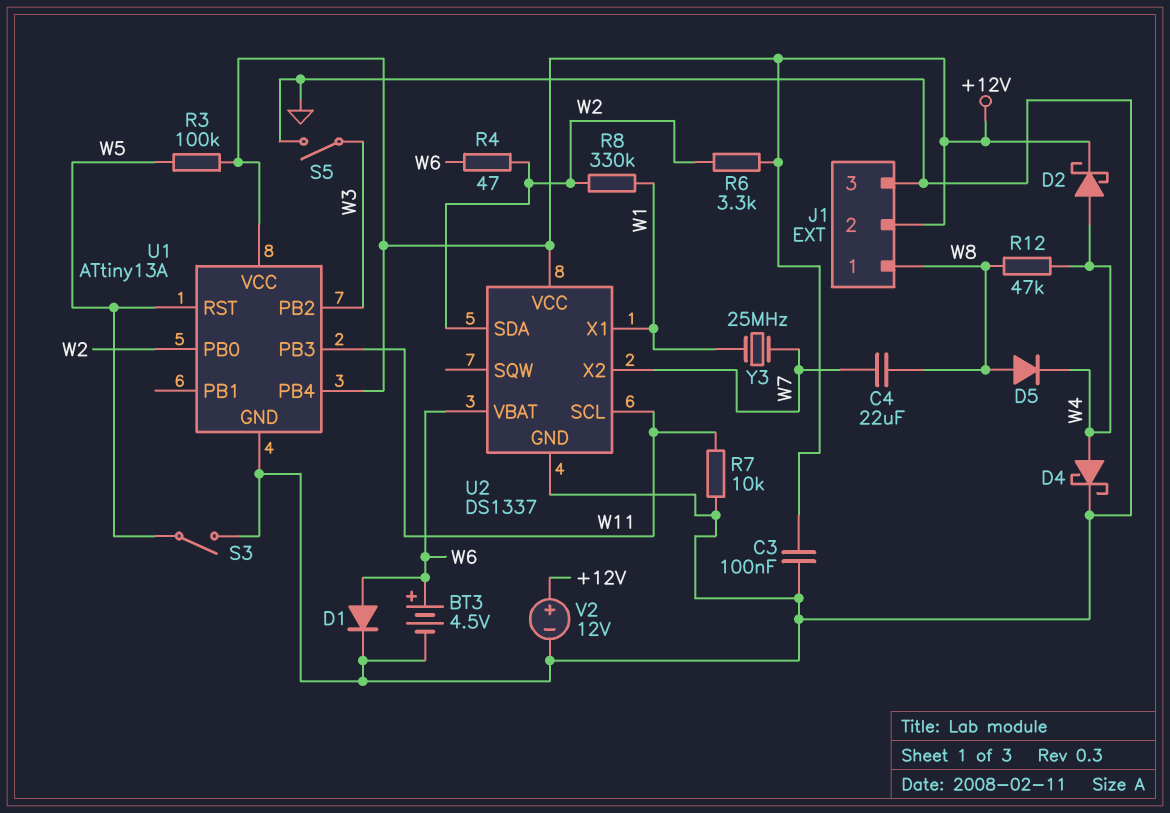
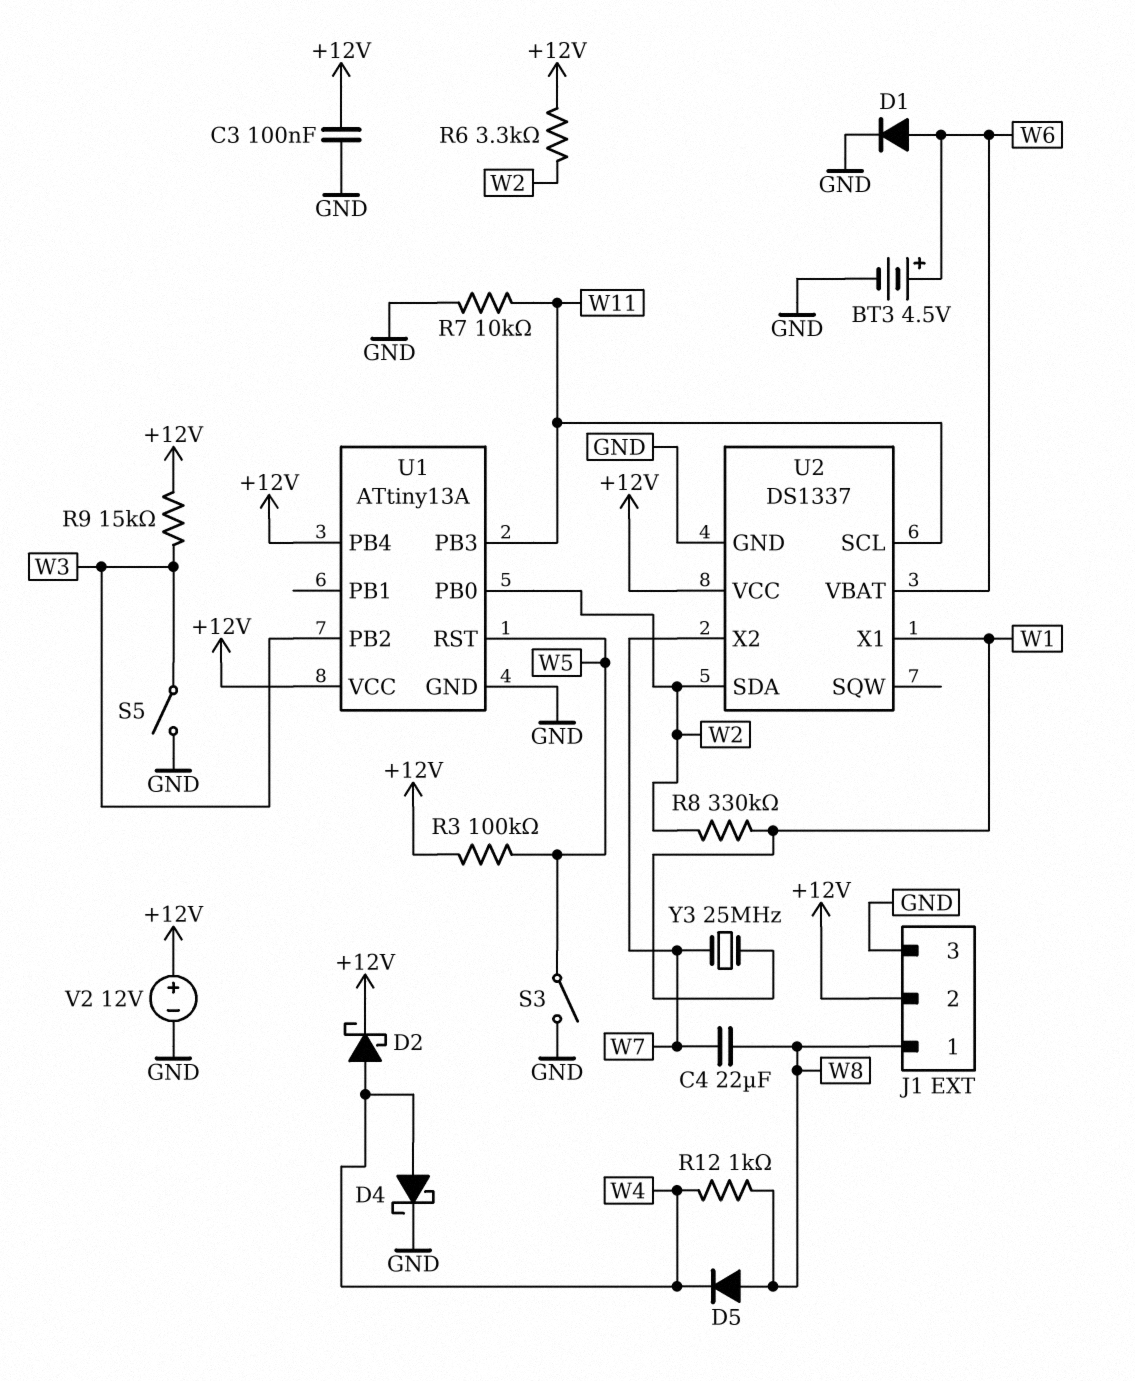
R4: 47 (W2, W6) -> none
R9: none -> 15k (+12V, W3)
R12: 47k (W4, W8) -> 1k (W4, W8)

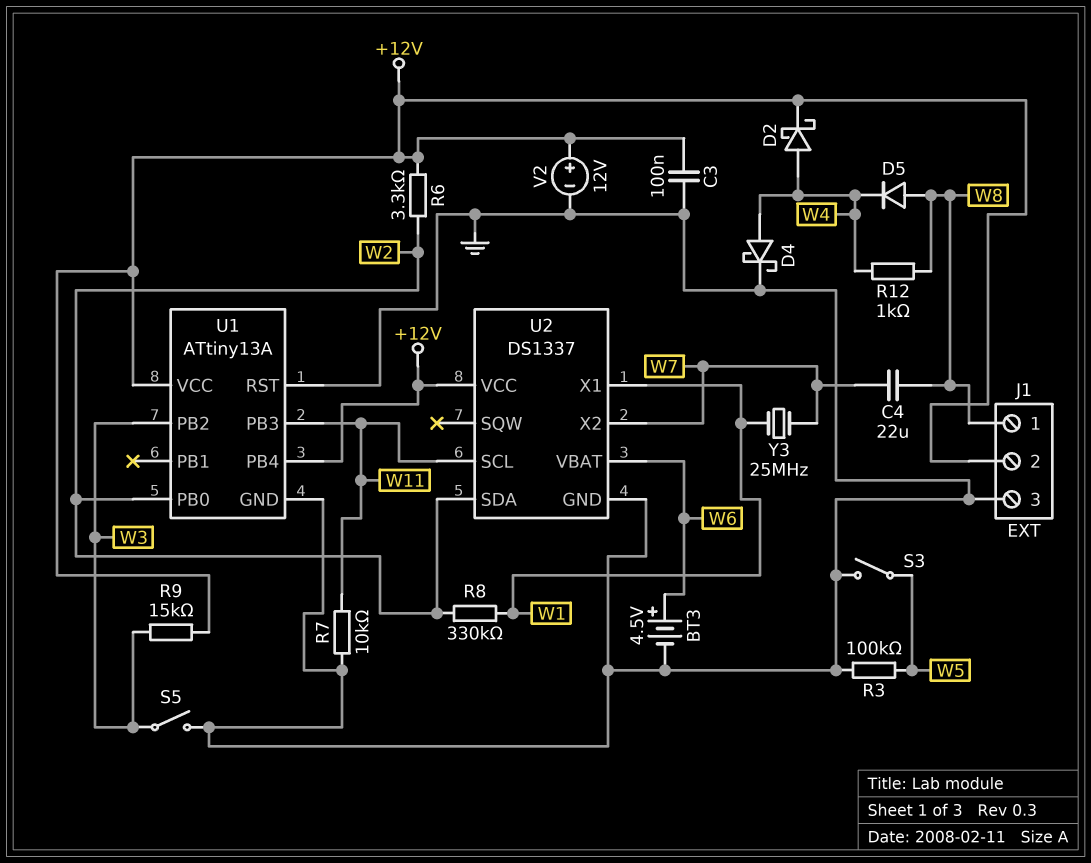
D1: diode (A W6, K GND) -> none
R3: 100k (+12V, W5) -> 100k (GND, W5)
U1 pin RST: W5 -> GND

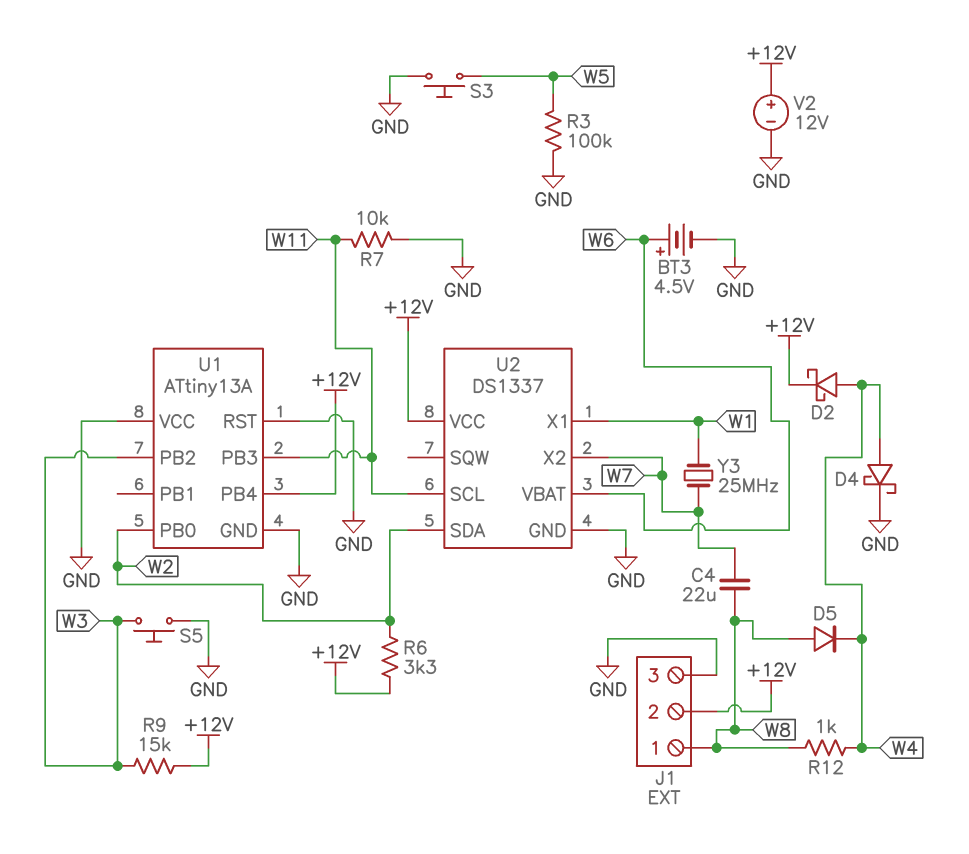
C3: 100nF (+12V, GND) -> none
R8: 330k (W1, W2) -> none
S3: switch (GND, W5) -> button (GND, W5)
S5: switch (GND, W3) -> button (GND, W3)
U1 pin VCC: +12V -> GND

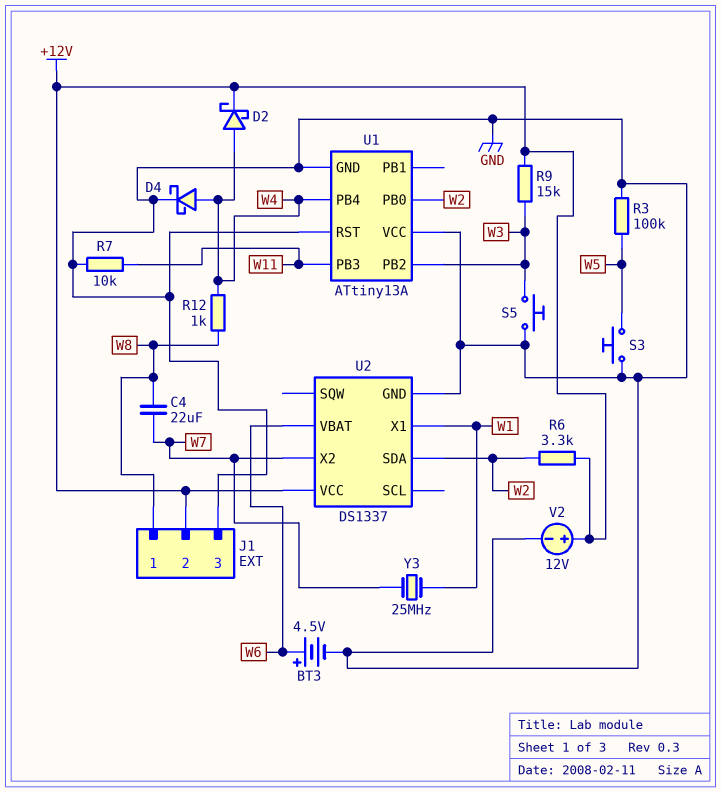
D5: diode (A W8, K W4) -> none
U1 pin PB4: +12V -> W4
U2 pin SCL: W11 -> none

